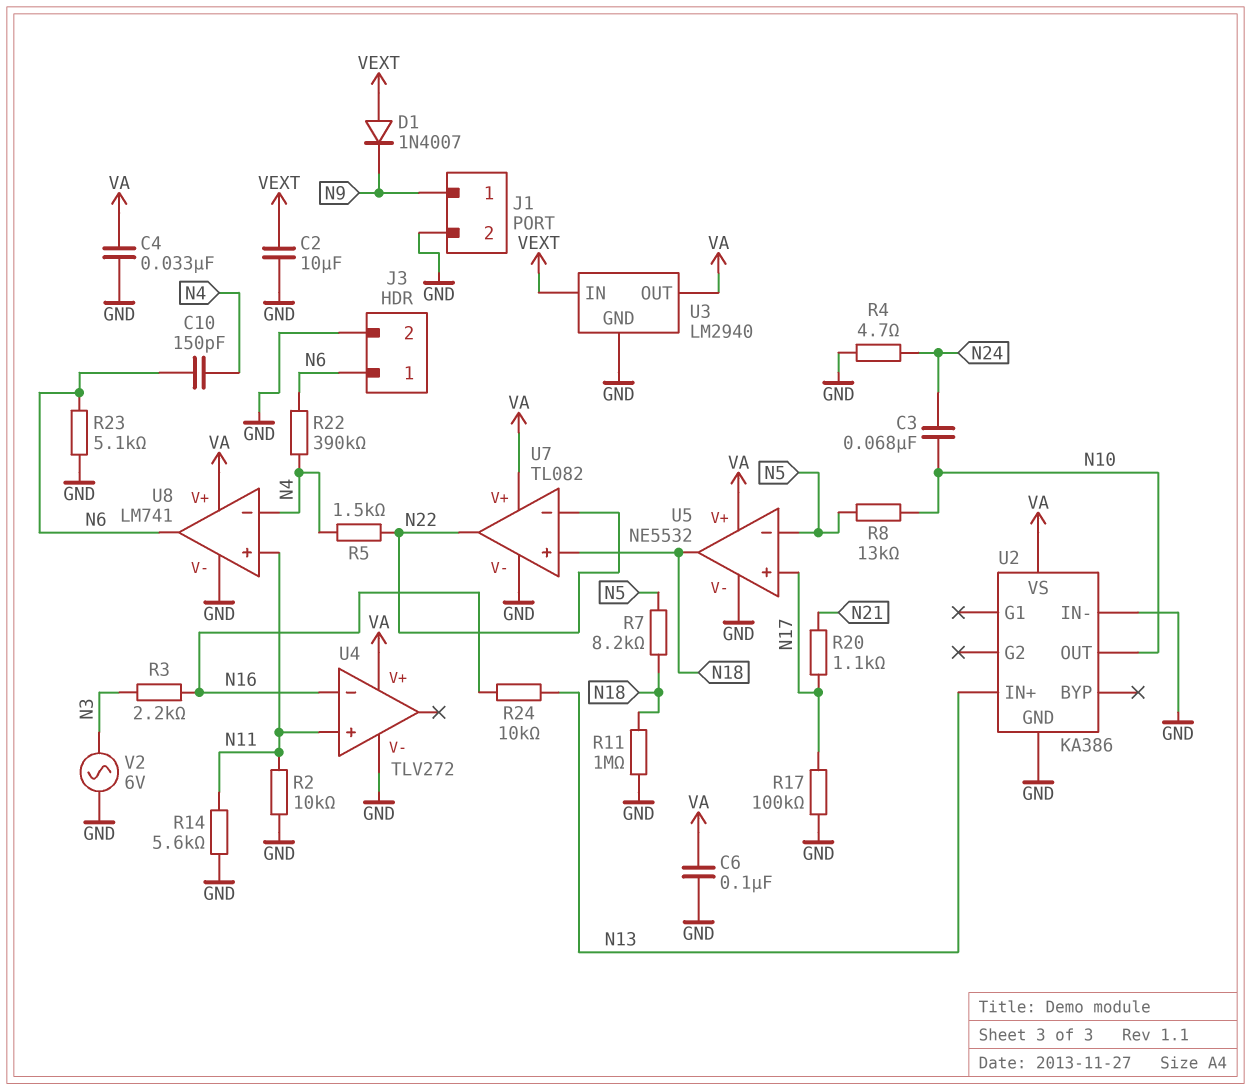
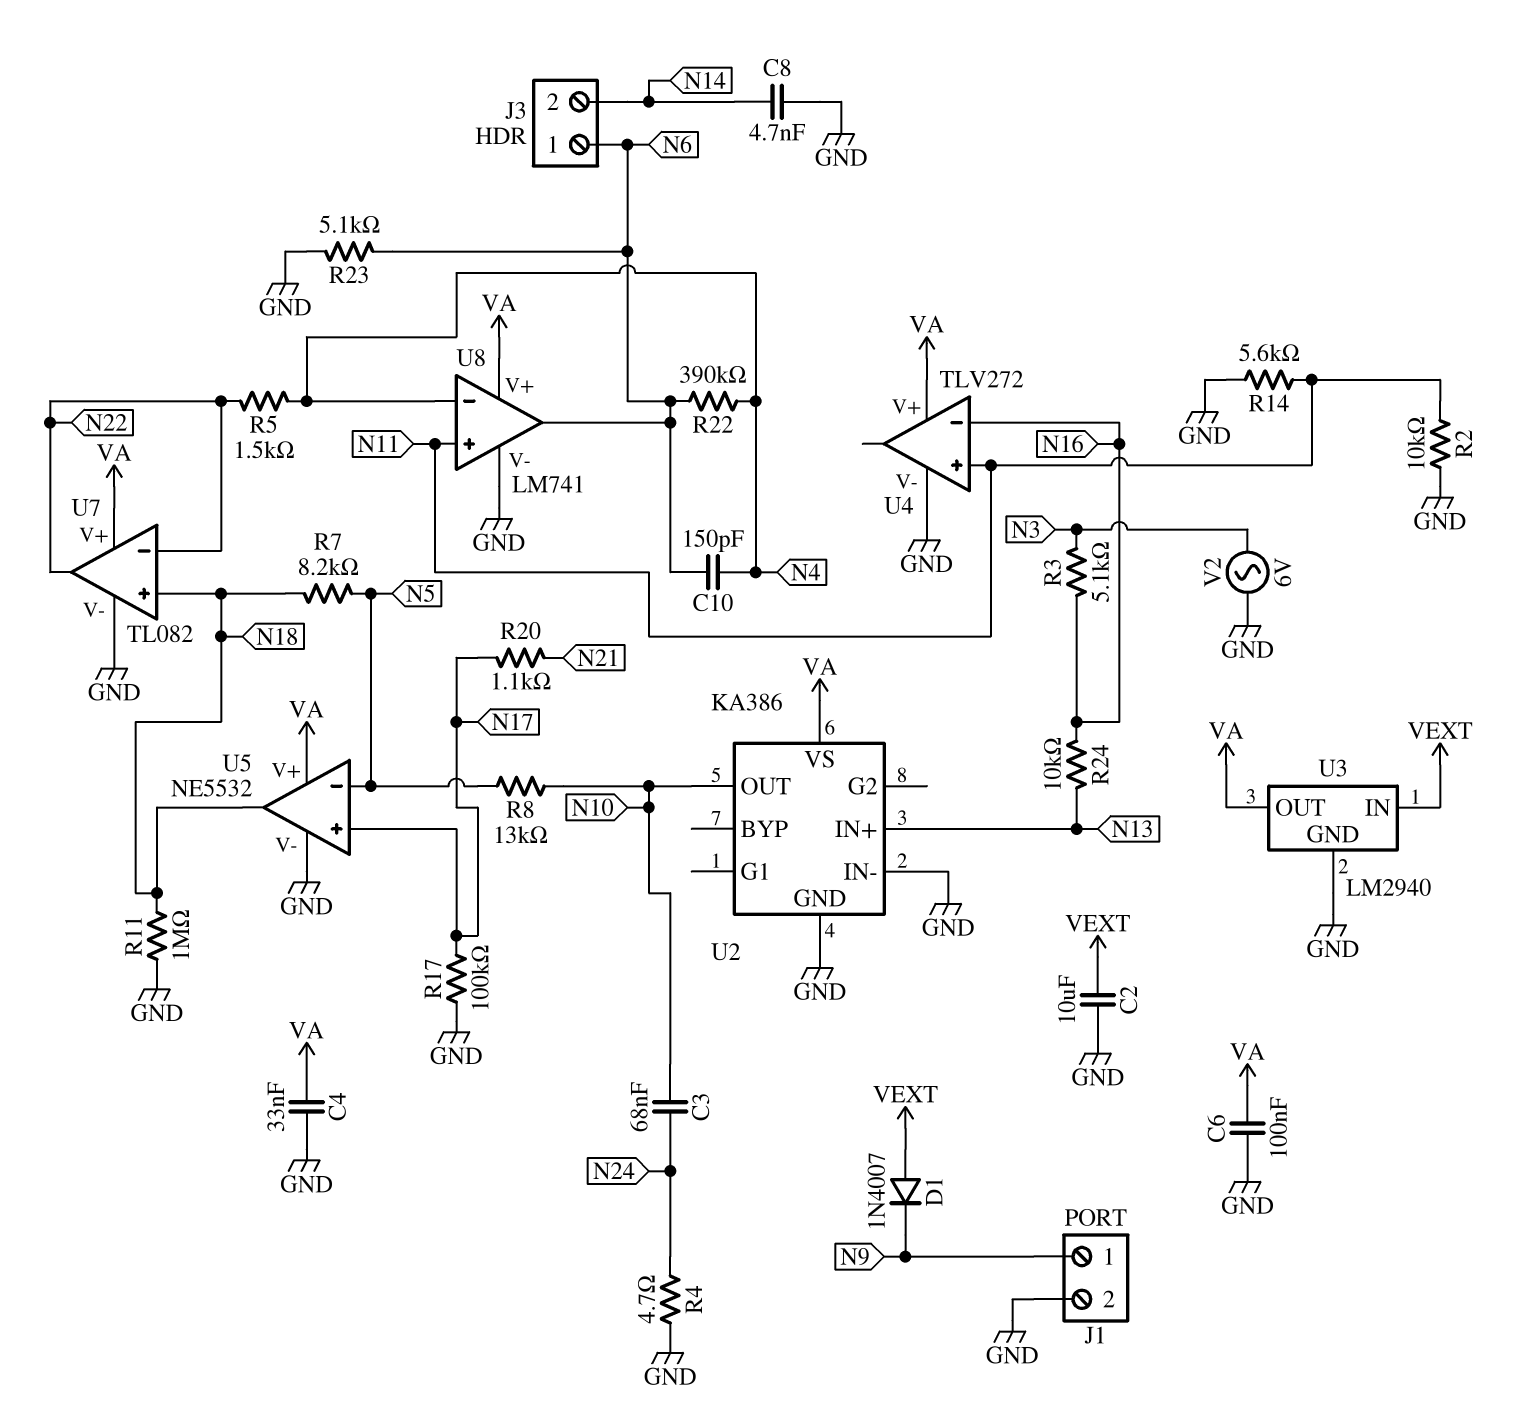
C8: none -> 4.7nF (GND, N14)
J3 pin 2: GND -> N14
R3: 2.2k (N3, N16) -> 5.1k (N3, N16)

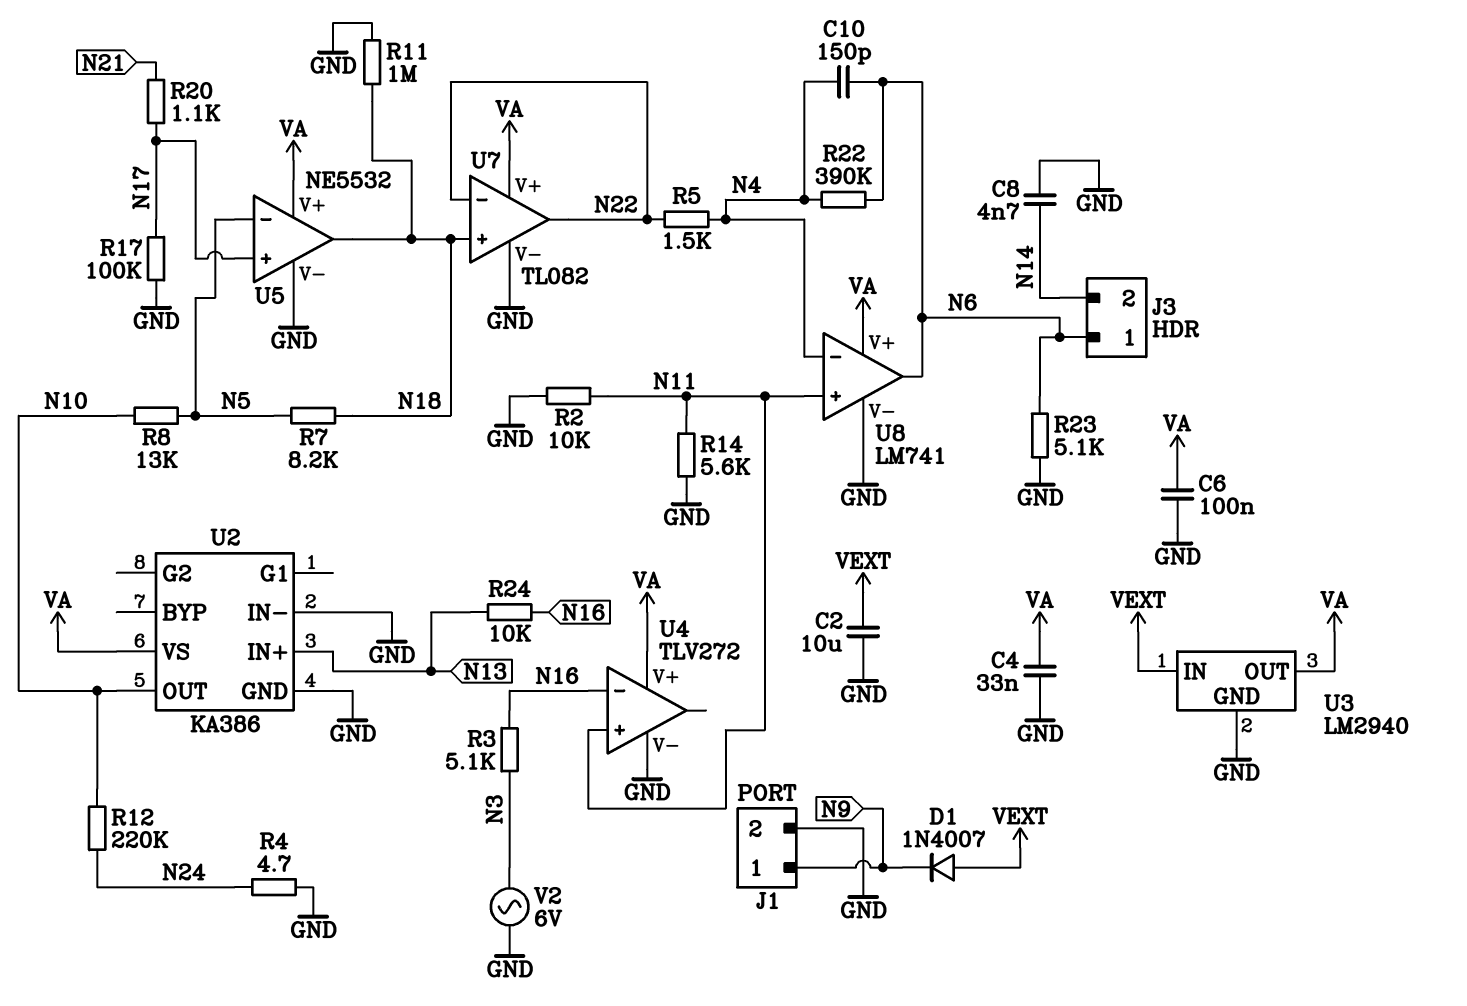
C3: 68nF (N10, N24) -> none
R12: none -> 220k (N10, N24)

